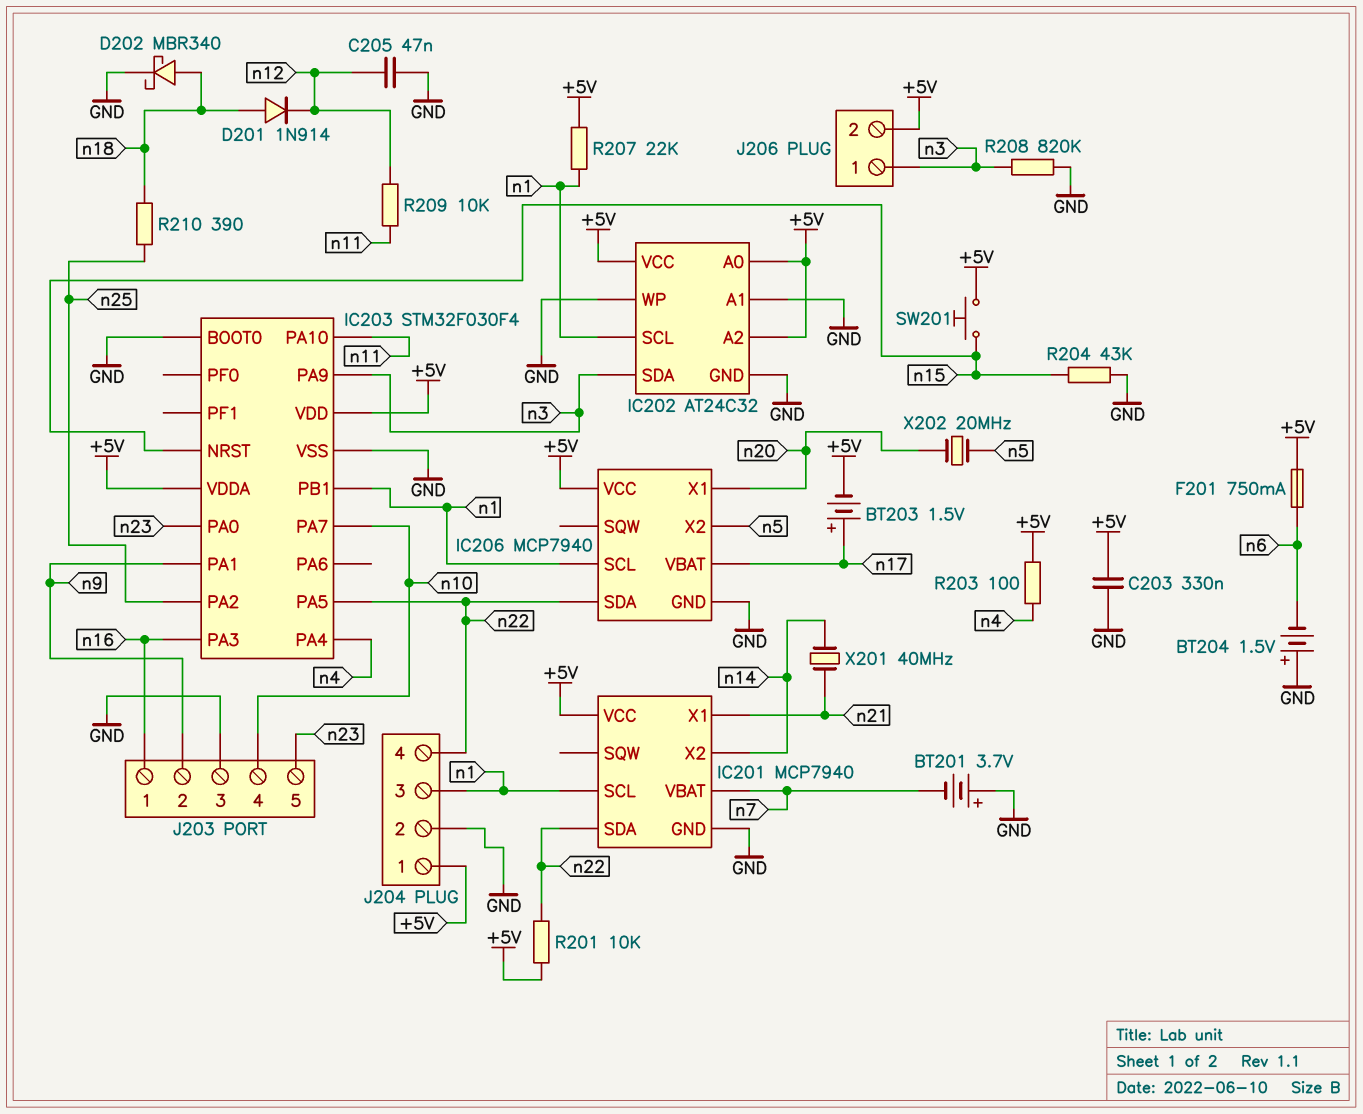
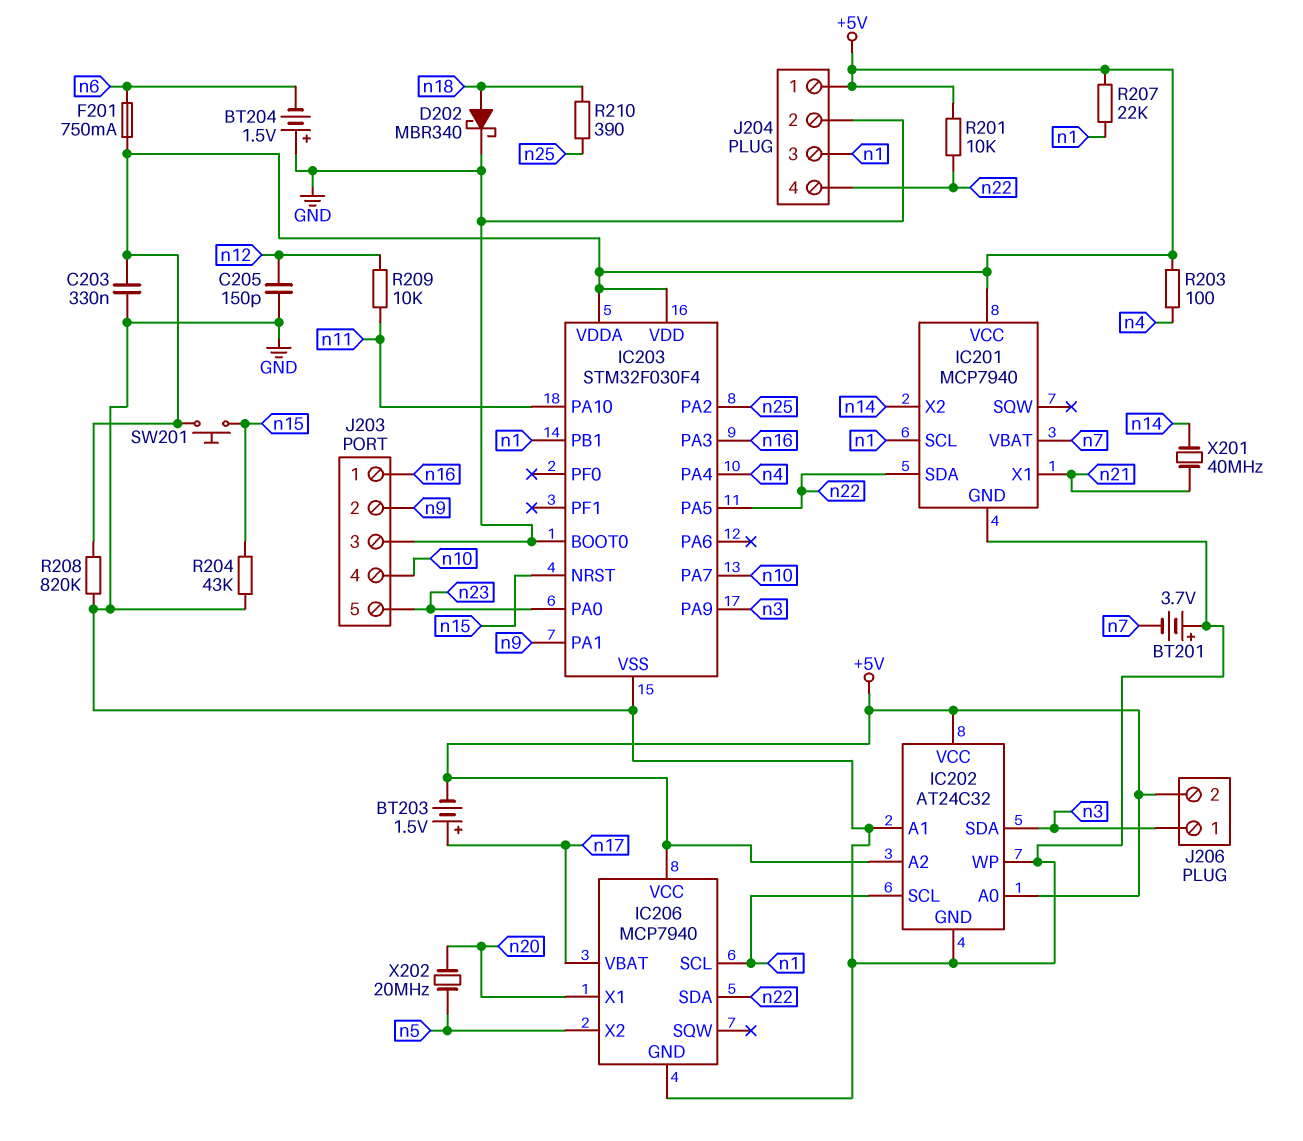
C205: 47nF (GND, n12) -> 150pF (GND, n12)
D201: diode 1N914 (A n18, K n12) -> none
R208: 820k (GND, n3) -> 820k (+5V, GND)

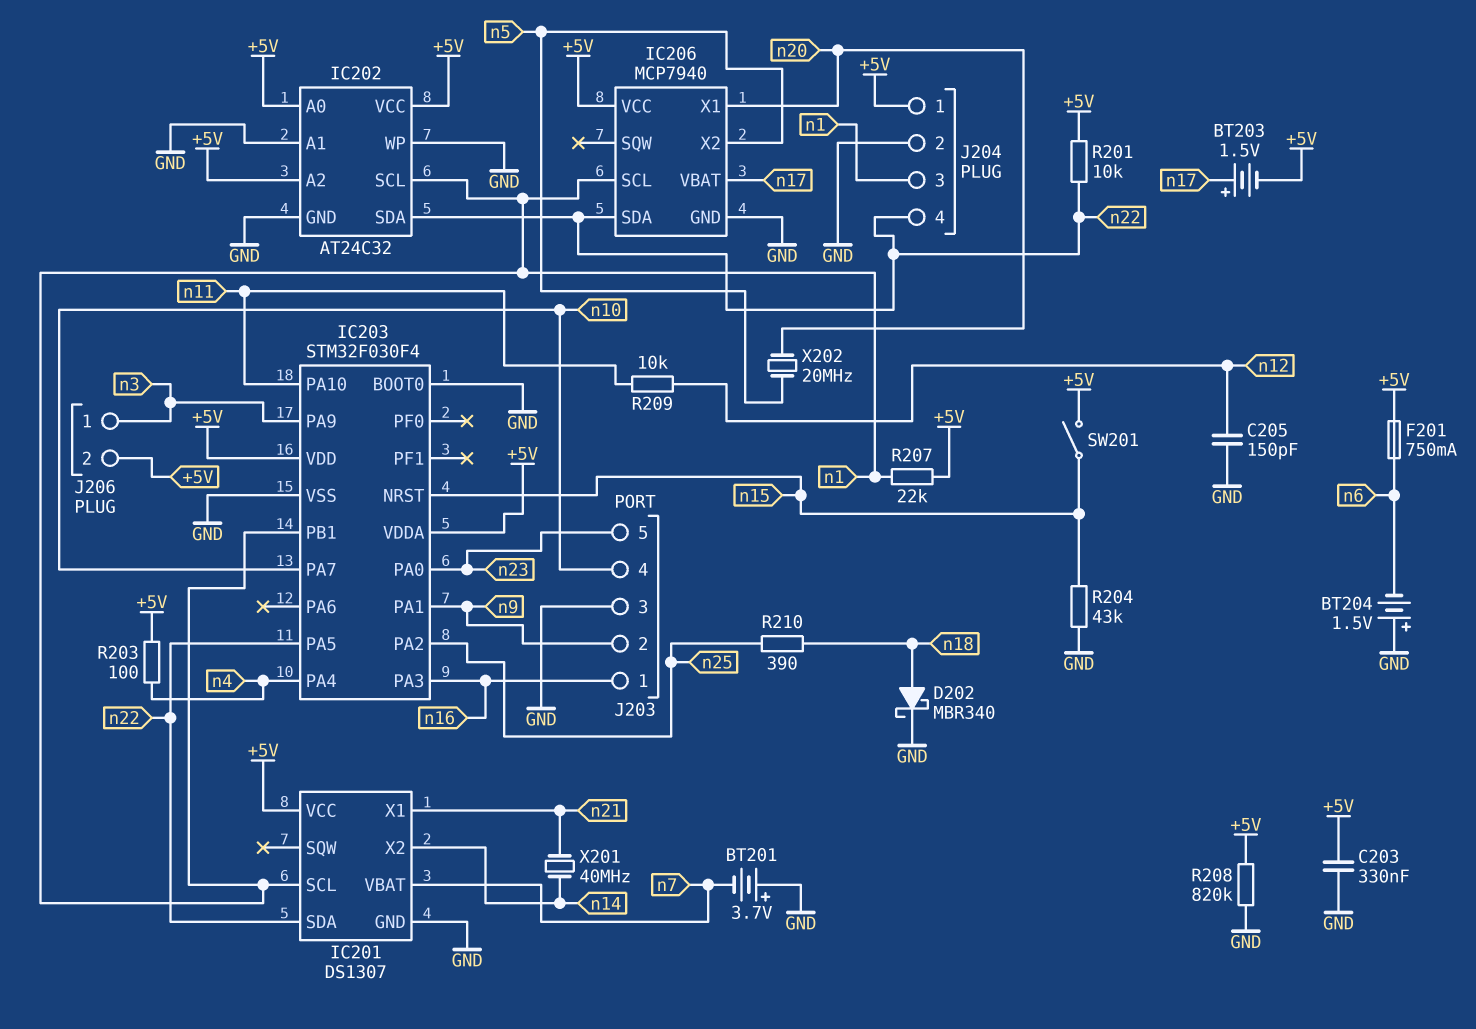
IC201: MCP7940 -> DS1307
IC202 pin SDA: n3 -> n22
SW201: button (+5V, n15) -> switch (+5V, n15)

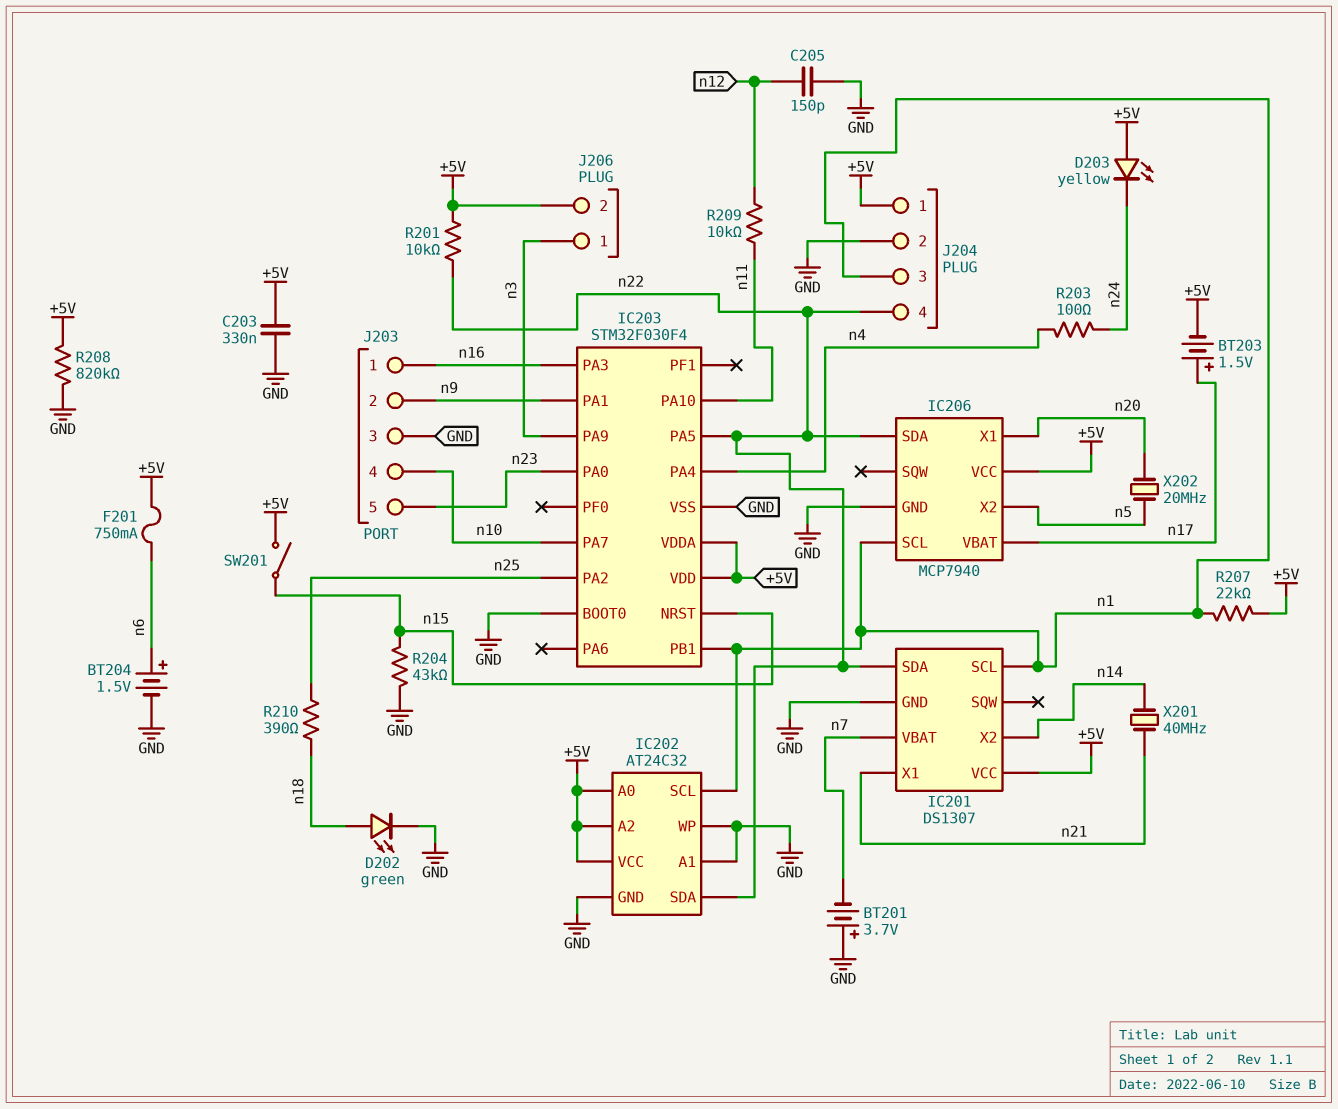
BT204: 1.5V (plus GND, minus n6) -> 1.5V (plus n6, minus GND)
D202: schottky MBR340 (A n18, K GND) -> LED green (A n18, K GND)
D203: none -> LED yellow (A +5V, K n24)
R203: 100 (+5V, n4) -> 100 (n4, n24)

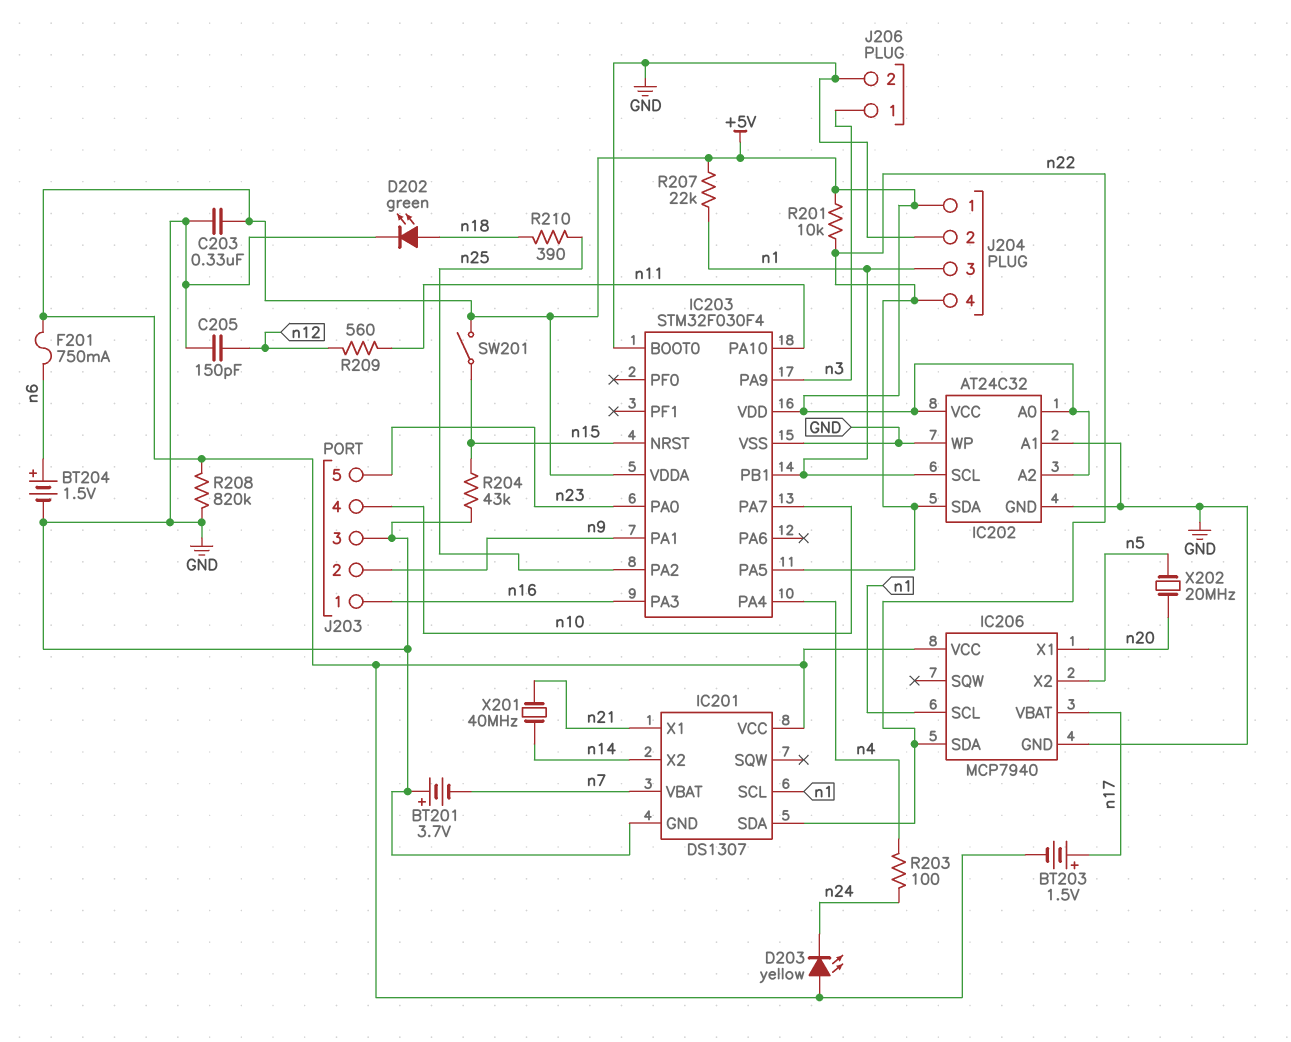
J206 pin 2: +5V -> GND
R209: 10k (n11, n12) -> 560 (n11, n12)

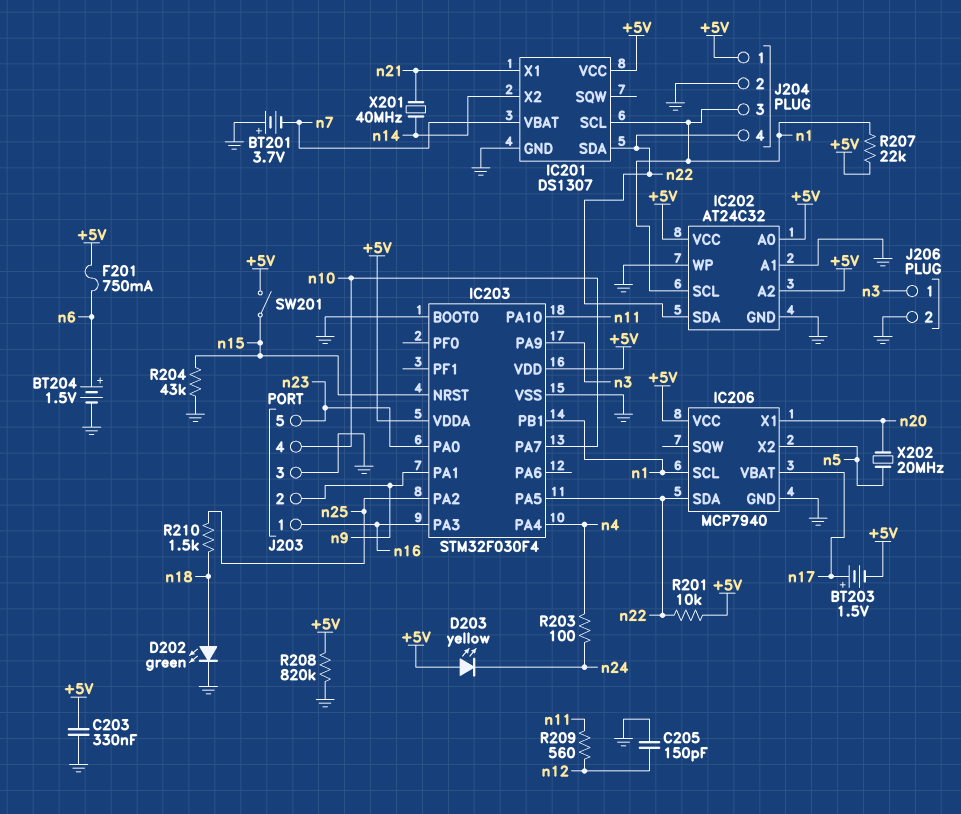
R210: 390 (n18, n25) -> 1.5k (n18, n25)

